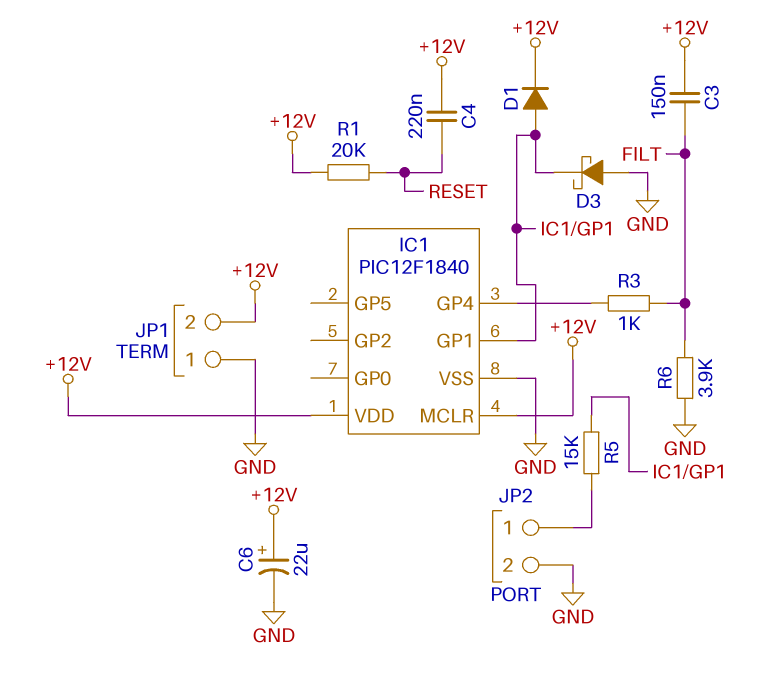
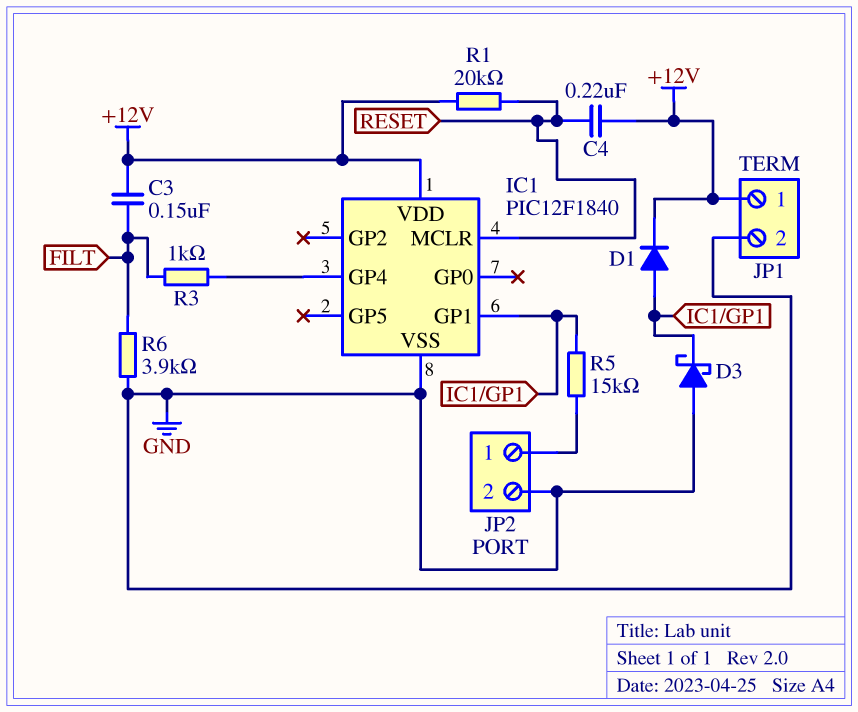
C6: 22uF (plus +12V, minus GND) -> none
IC1 pin MCLR: +12V -> RESET
JP1 pin 1: GND -> +12V
JP1 pin 2: +12V -> GND

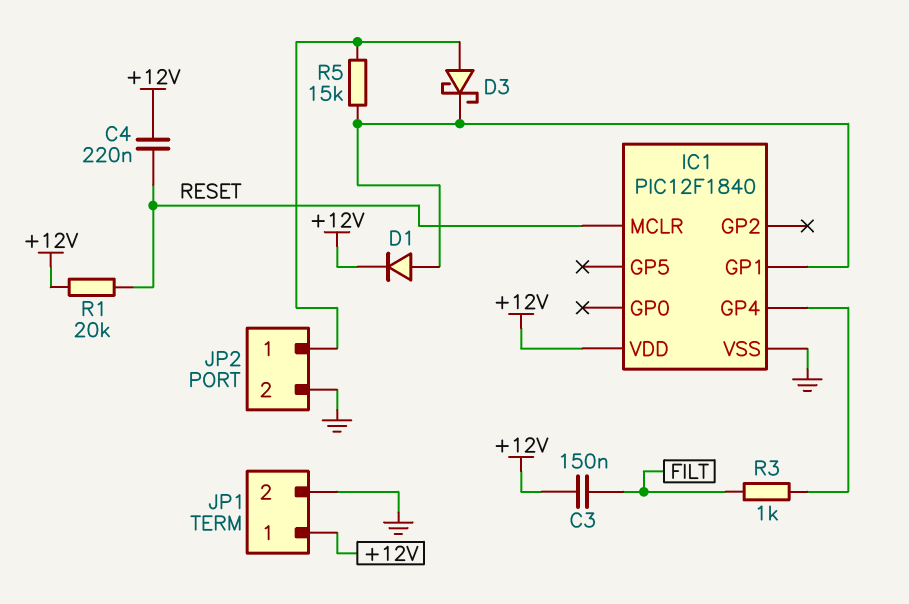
D3: schottky (A GND, K IC1/GP1) -> schottky (A JP2/1, K IC1/GP1)
R6: 3.9k (FILT, GND) -> none

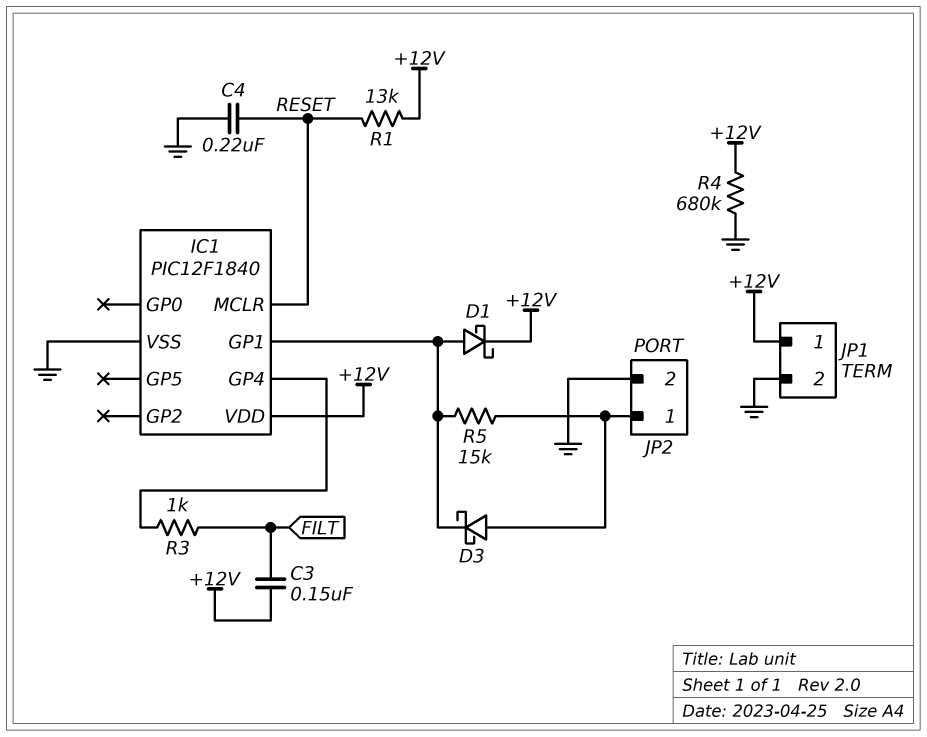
C4: 220nF (+12V, RESET) -> 220nF (GND, RESET)
D1: diode (A IC1/GP1, K +12V) -> schottky (A IC1/GP1, K +12V)
R1: 20k (+12V, RESET) -> 13k (+12V, RESET)
R4: none -> 680k (+12V, GND)

